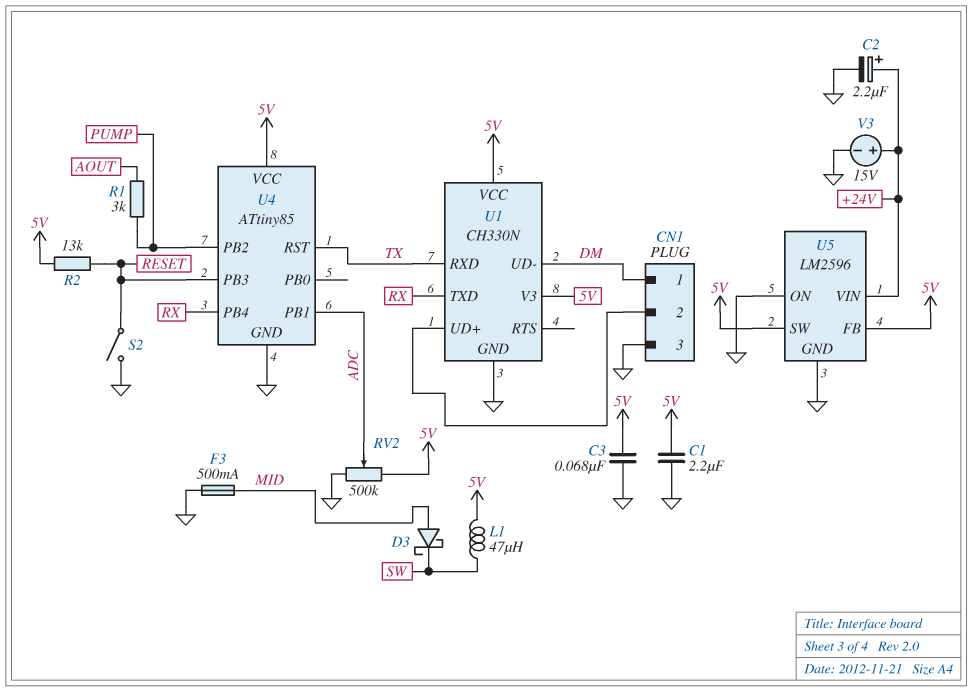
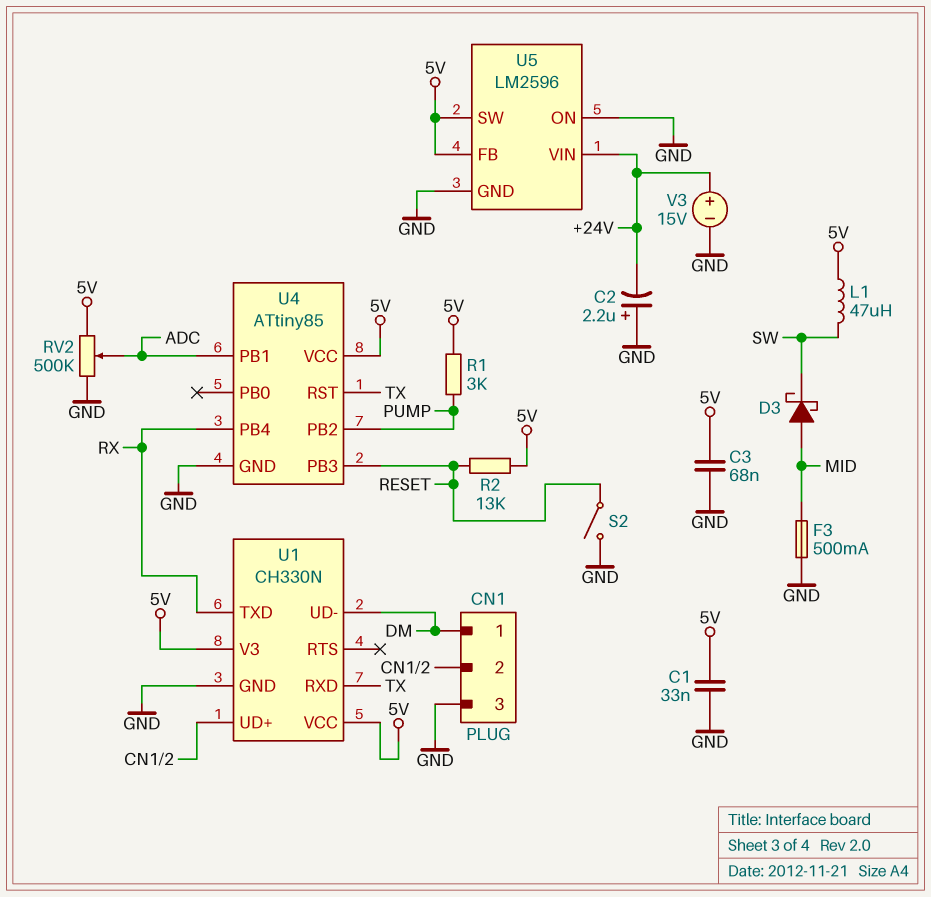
C1: 2.2uF (5V, GND) -> 33nF (5V, GND)
C2: 2.2uF (plus +24V, minus GND) -> 2.2uF (plus GND, minus +24V)
R1: 3k (AOUT, PUMP) -> 3k (5V, PUMP)

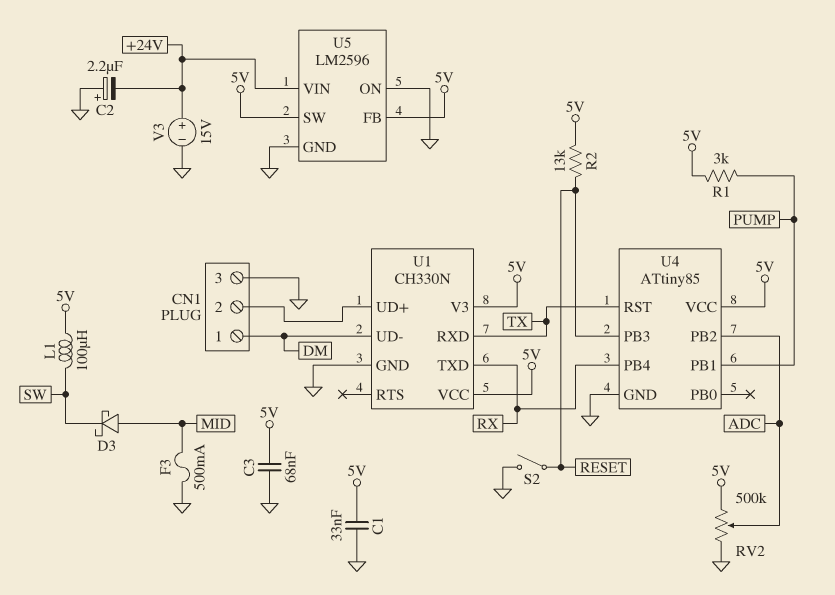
L1: 47uH (5V, SW) -> 100uH (5V, SW)
U4 pin PB1: ADC -> PUMP
U4 pin PB2: PUMP -> ADC

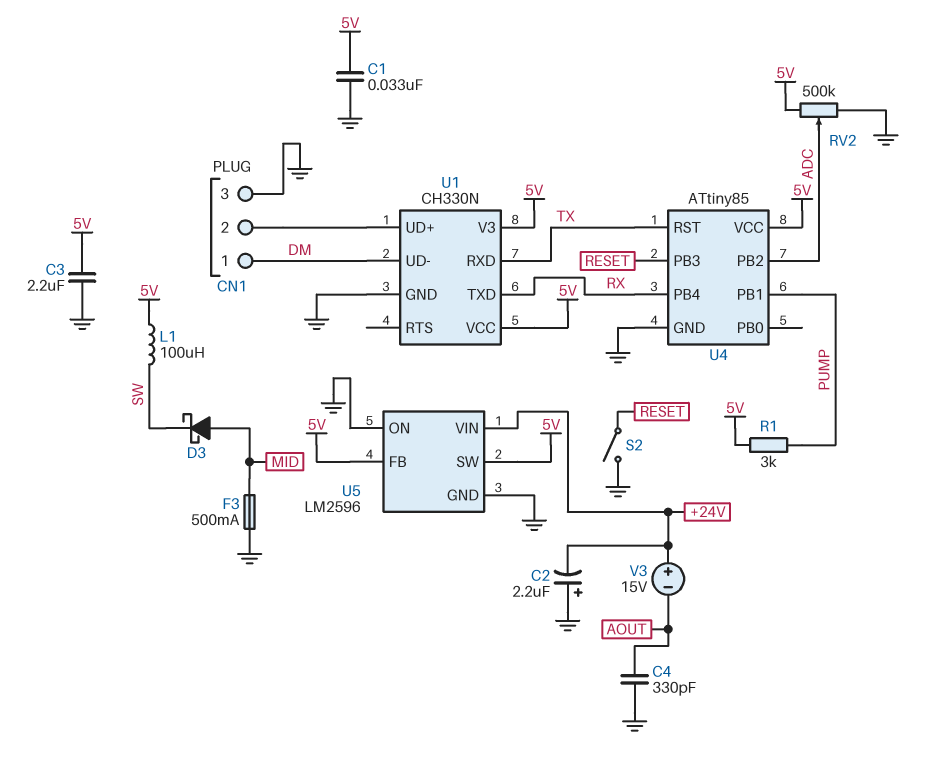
C3: 68nF (5V, GND) -> 2.2uF (5V, GND)
C4: none -> 330pF (AOUT, GND)
R2: 13k (5V, RESET) -> none
V3: 15V (plus +24V, minus GND) -> 15V (plus +24V, minus AOUT)

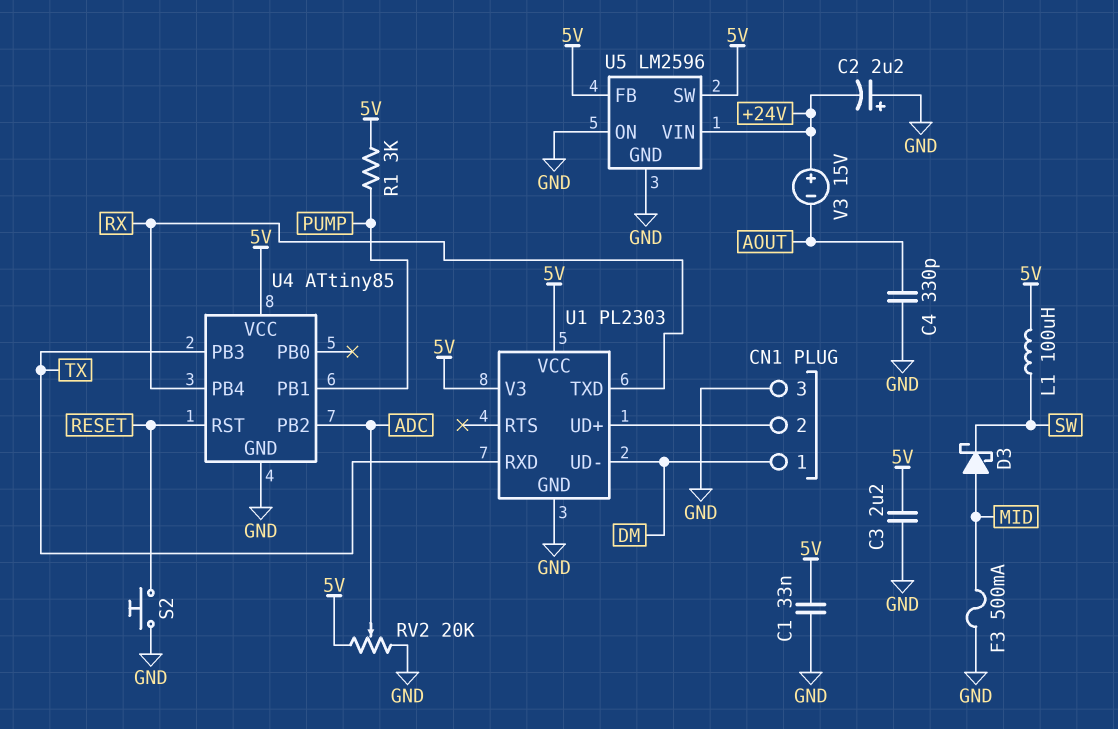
RV2: 500k (5V, GND, wiper ADC) -> 20k (5V, GND, wiper ADC)
S2: switch (GND, RESET) -> button (GND, RESET)
U1: CH330N -> PL2303
U4 pin PB3: RESET -> TX
U4 pin RST: TX -> RESET

